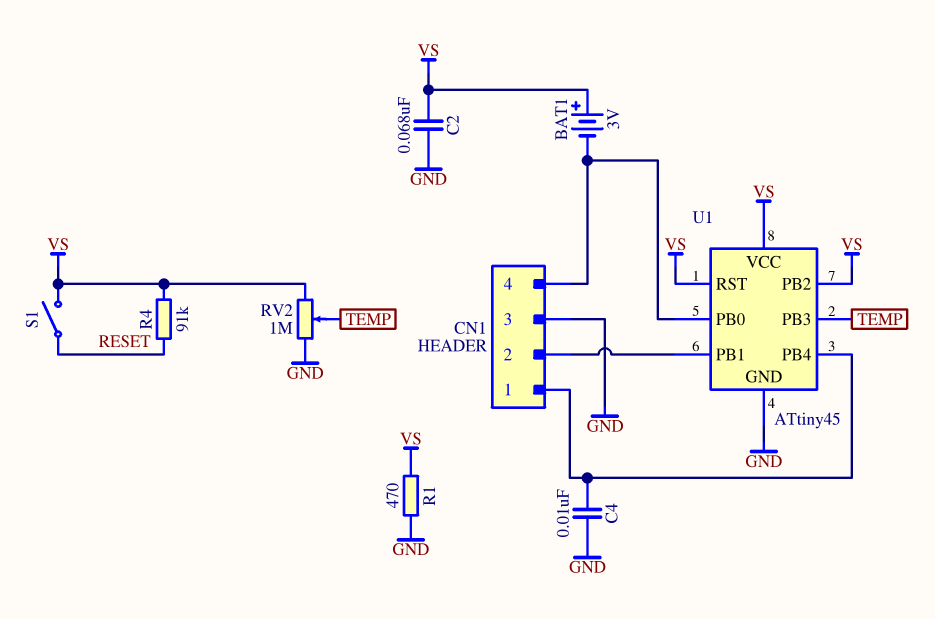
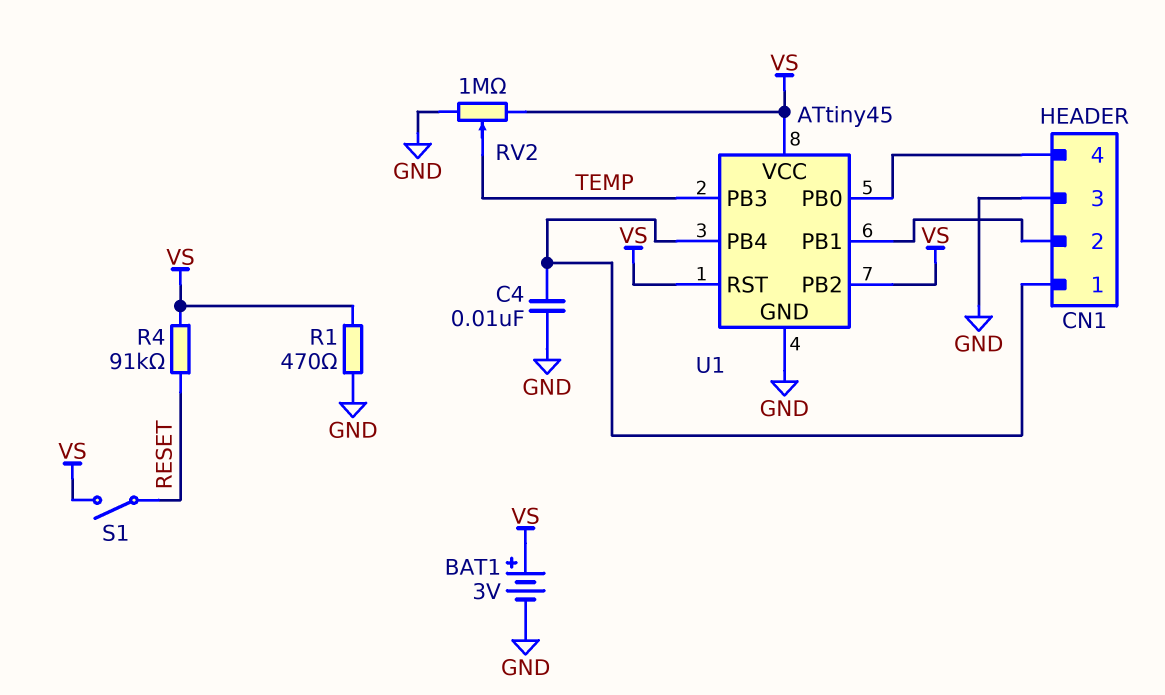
BAT1: 3V (plus VS, minus CN1/4) -> 3V (plus VS, minus GND)
C2: 68nF (GND, VS) -> none

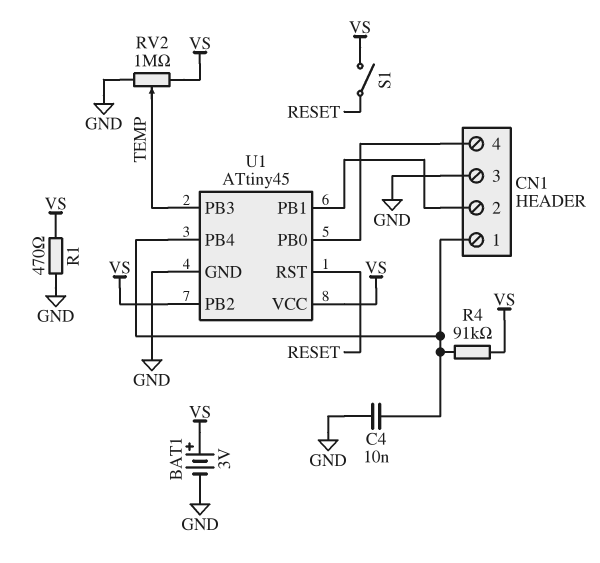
R4: 91k (RESET, VS) -> 91k (CN1/1, VS)
U1 pin RST: VS -> RESET

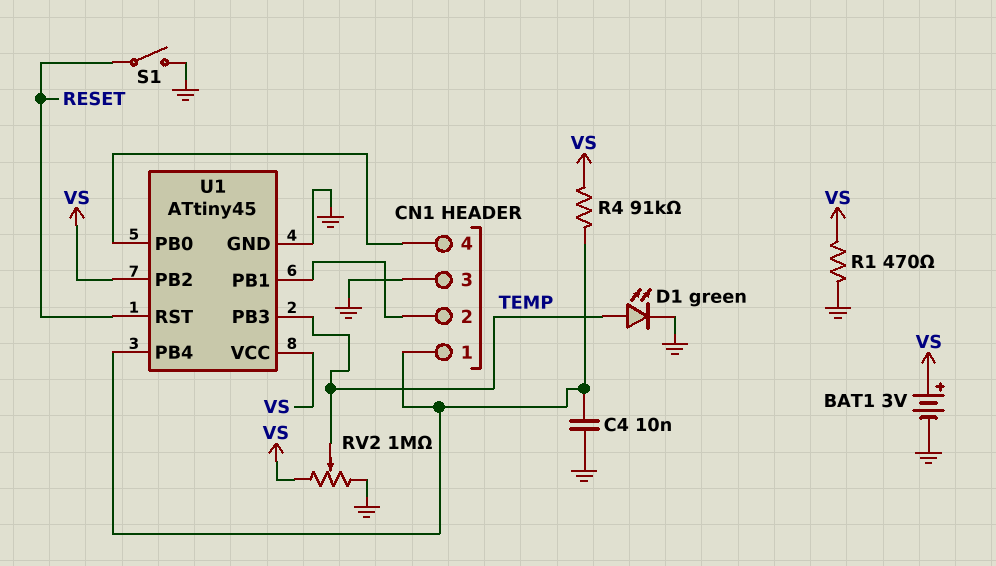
D1: none -> LED green (A TEMP, K GND)
S1: switch (RESET, VS) -> switch (GND, RESET)

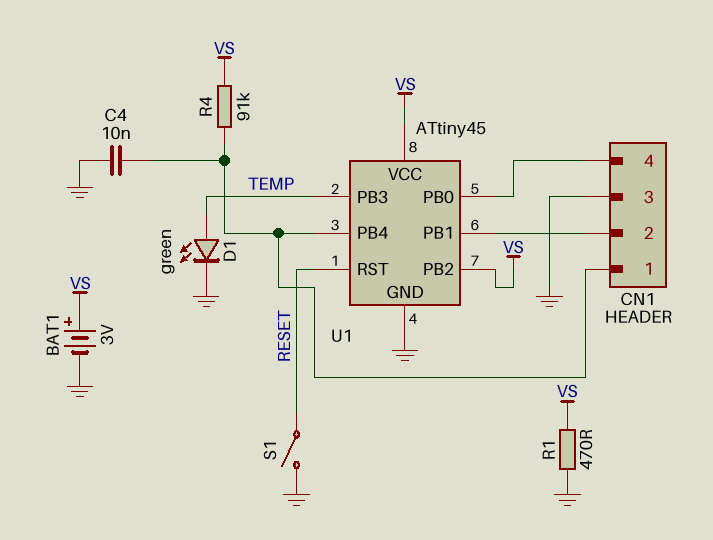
RV2: 1M (GND, VS, wiper TEMP) -> none

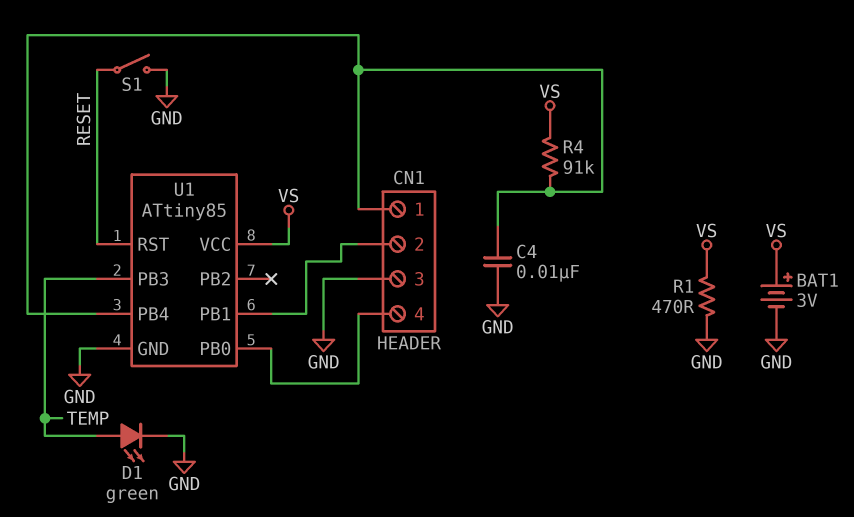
U1: ATtiny45 -> ATtiny85
U1 pin PB2: VS -> none

